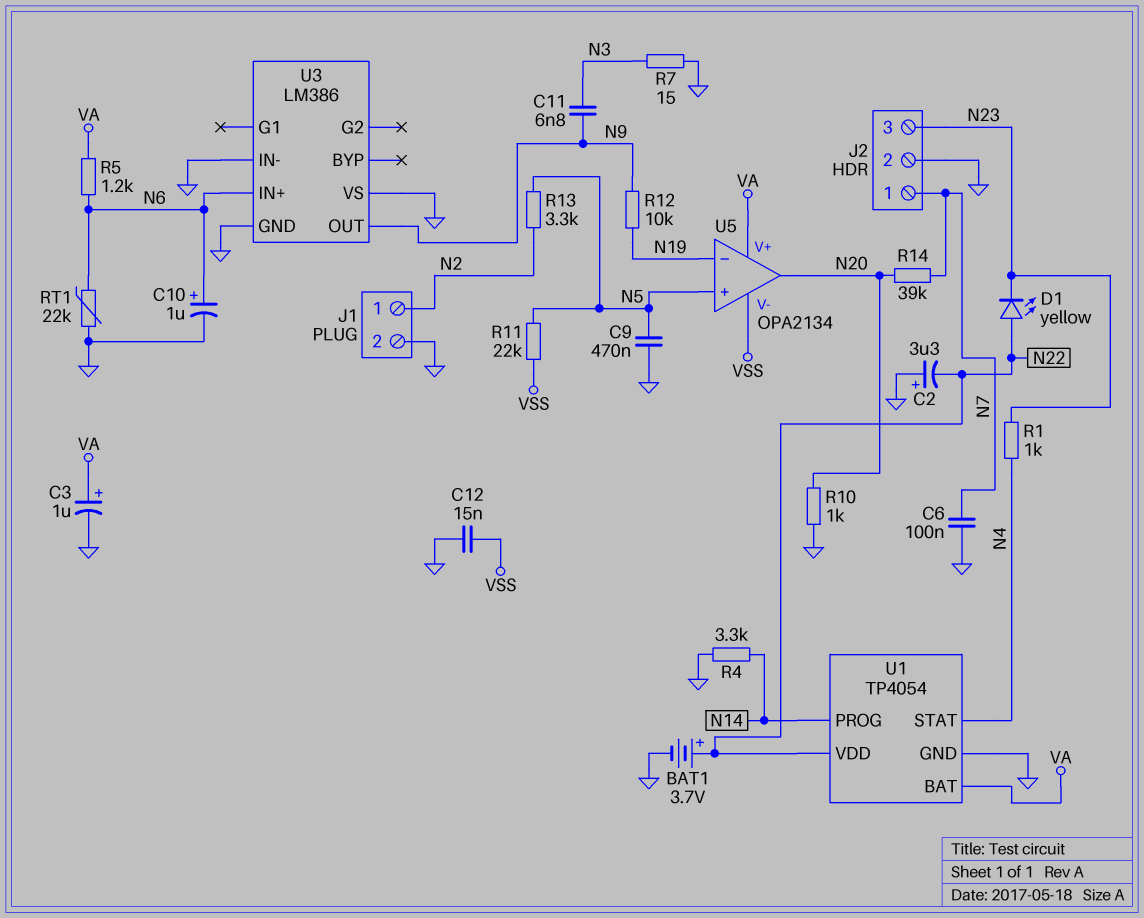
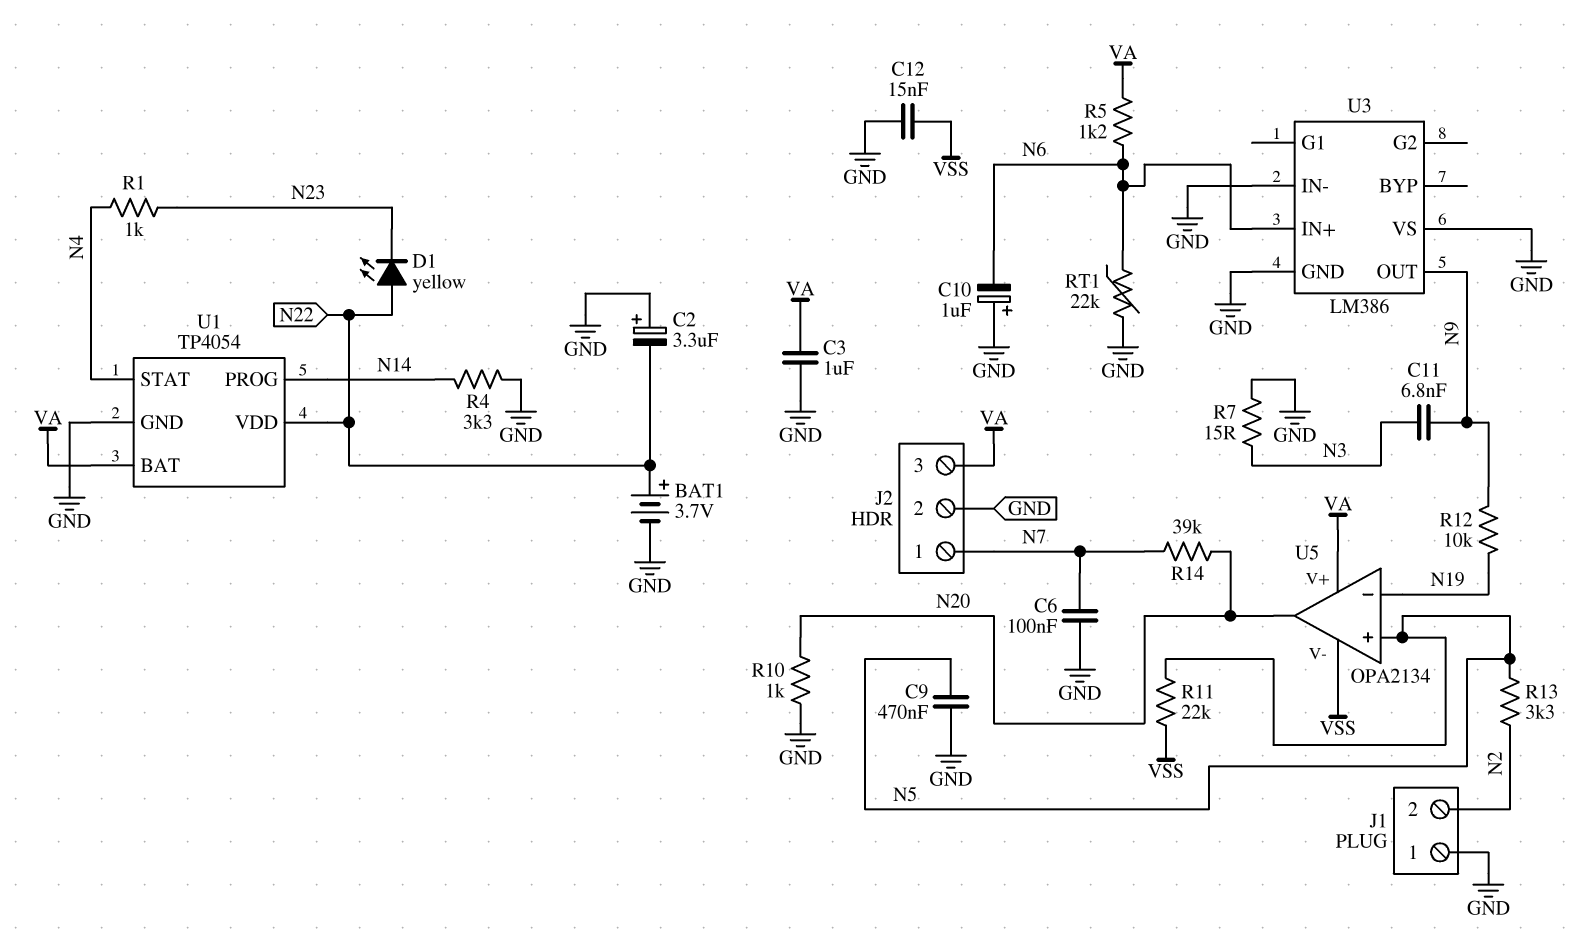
C3: 1uF (plus VA, minus GND) -> 1uF (GND, VA)
C10: 1uF (plus N6, minus GND) -> 1uF (plus GND, minus N6)
J1 pin 1: N2 -> GND
J1 pin 2: GND -> N2
J2 pin 3: N23 -> VA

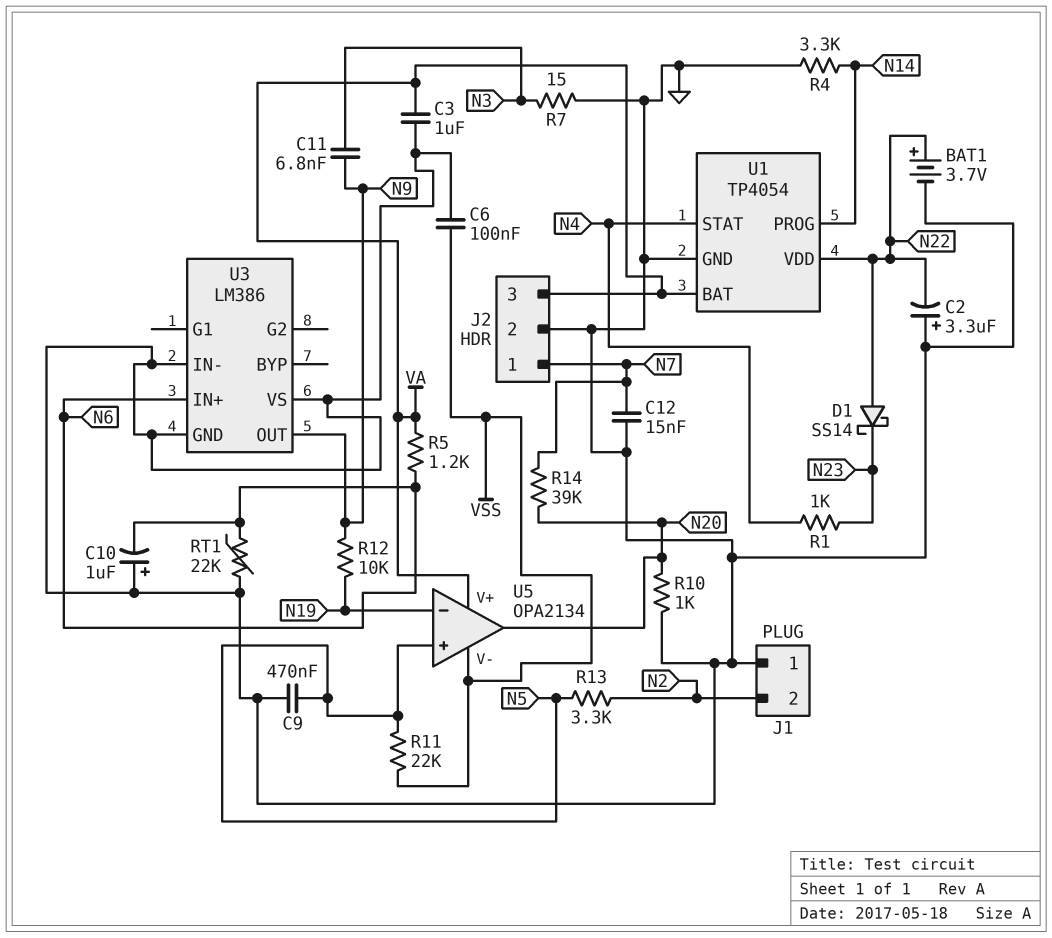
C6: 100nF (GND, N7) -> 100nF (GND, VSS)
C12: 15nF (GND, VSS) -> 15nF (GND, N7)
D1: LED yellow (A N22, K N23) -> schottky SS14 (A N22, K N23)

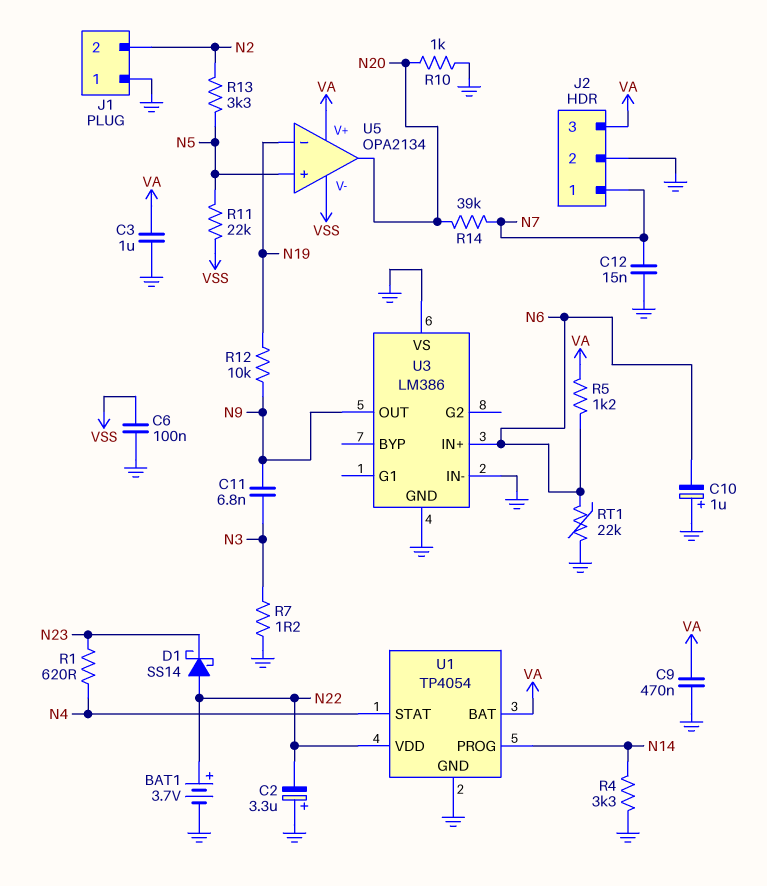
C9: 470nF (GND, N5) -> 470nF (GND, VA)
R1: 1k (N4, N23) -> 620 (N4, N23)
R7: 15 (GND, N3) -> 1.2 (GND, N3)

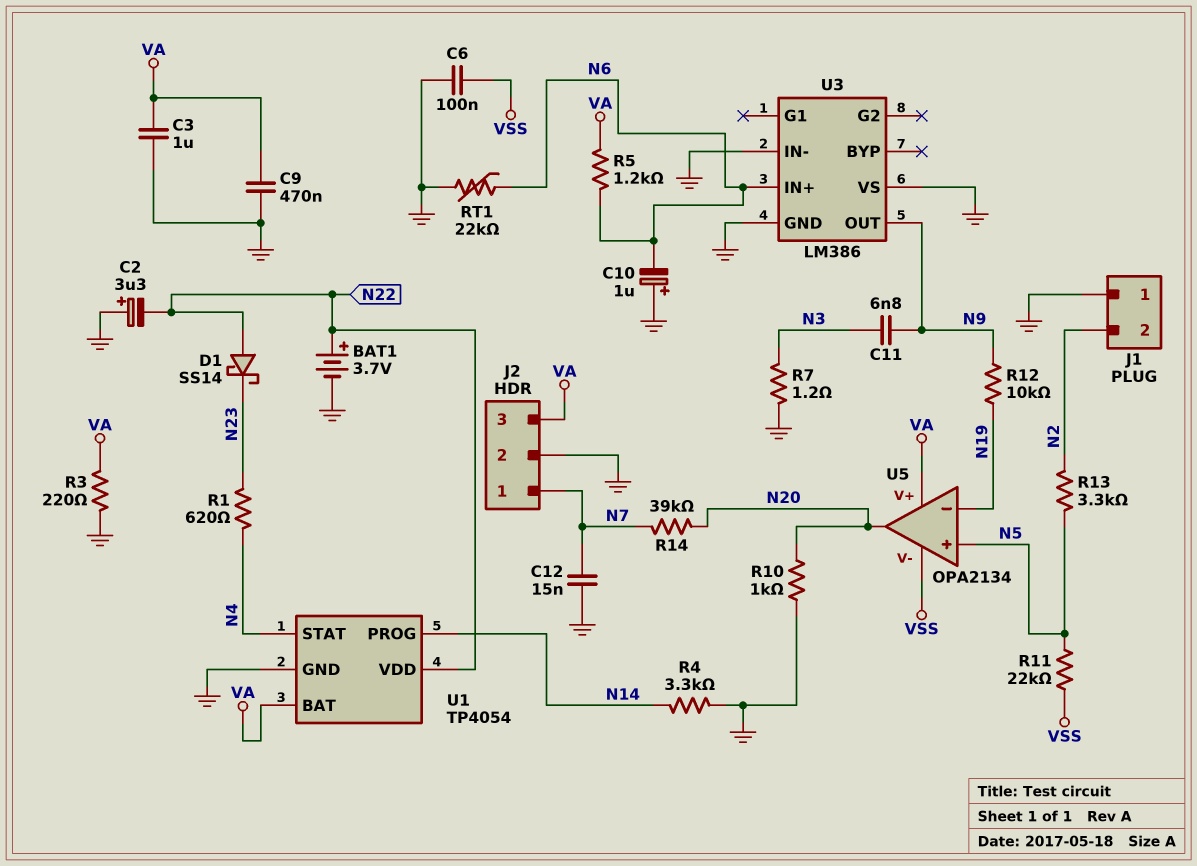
R3: none -> 220 (GND, VA)

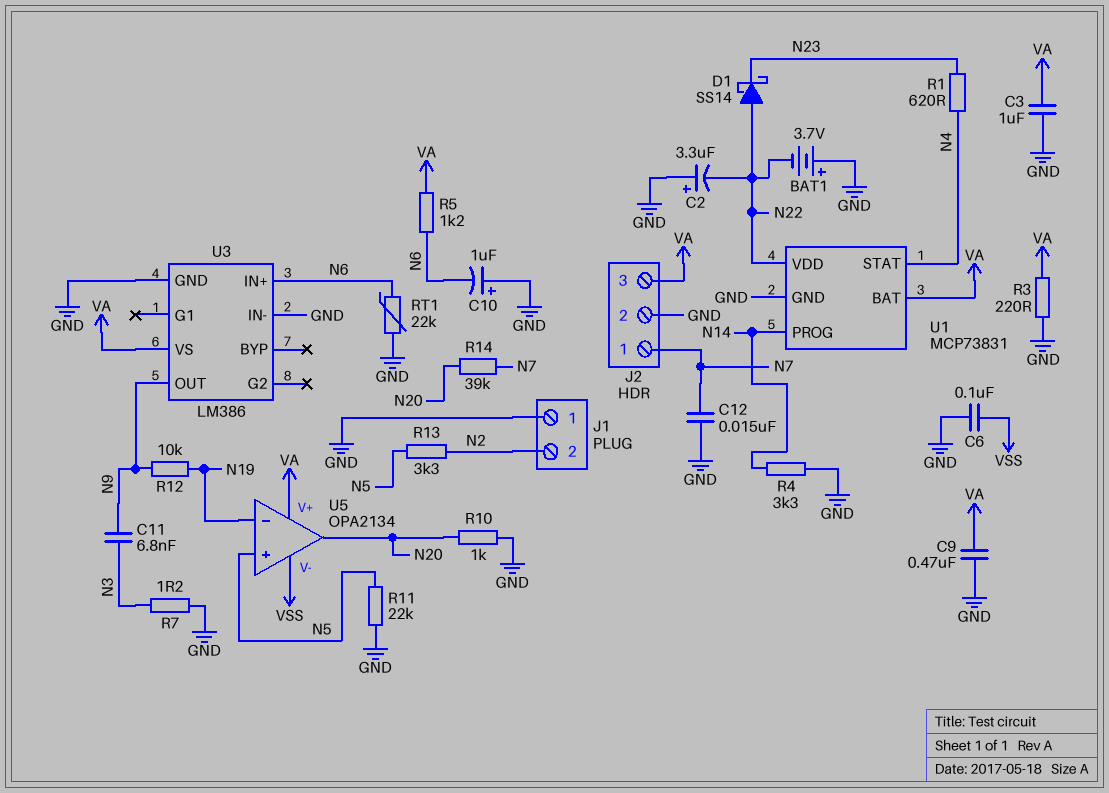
BAT1: 3.7V (plus N22, minus GND) -> 3.7V (plus GND, minus N22)
R11: 22k (N5, VSS) -> 22k (GND, N5)
U1: TP4054 -> MCP73831
U3 pin VS: GND -> VA

